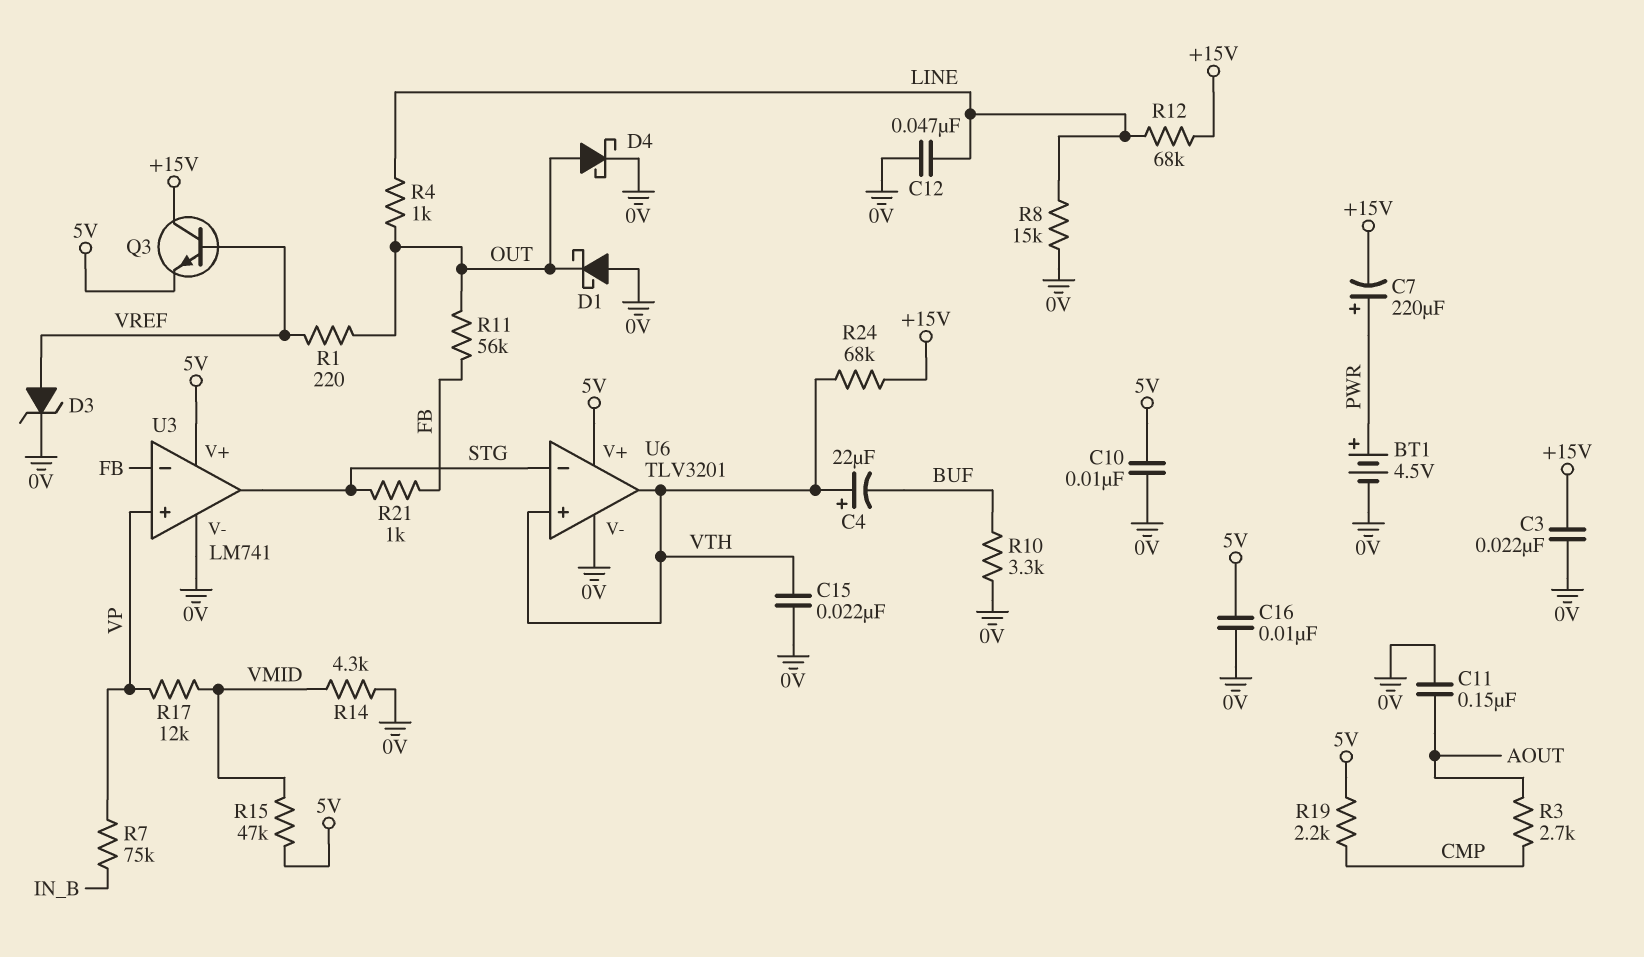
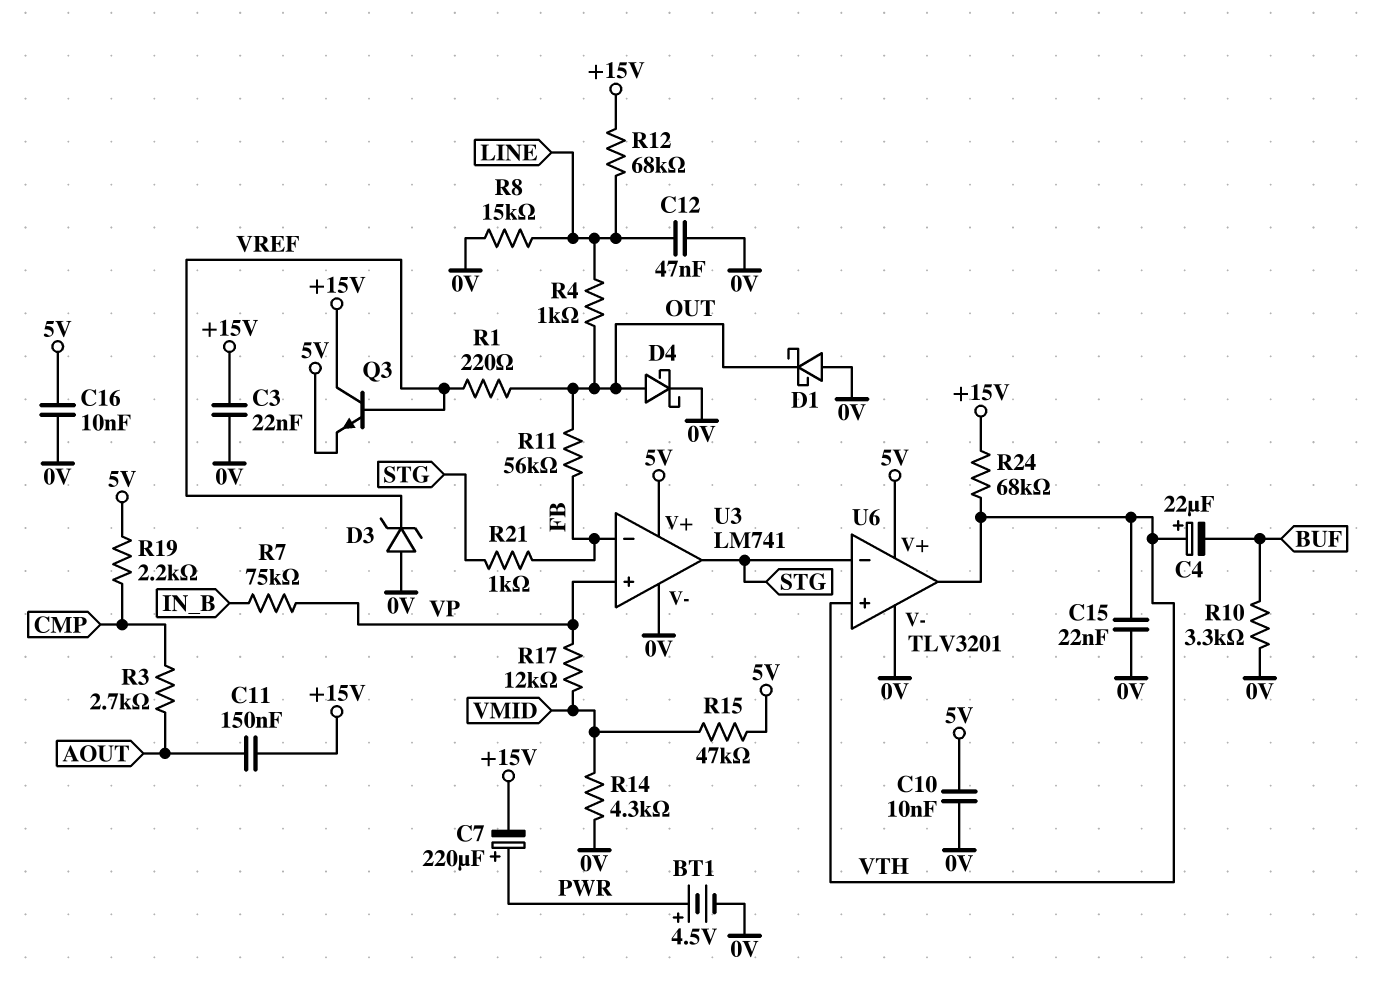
C11: 150nF (0V, AOUT) -> 150nF (+15V, AOUT)
D3: zener (A VREF, K 0V) -> zener (A 0V, K VREF)

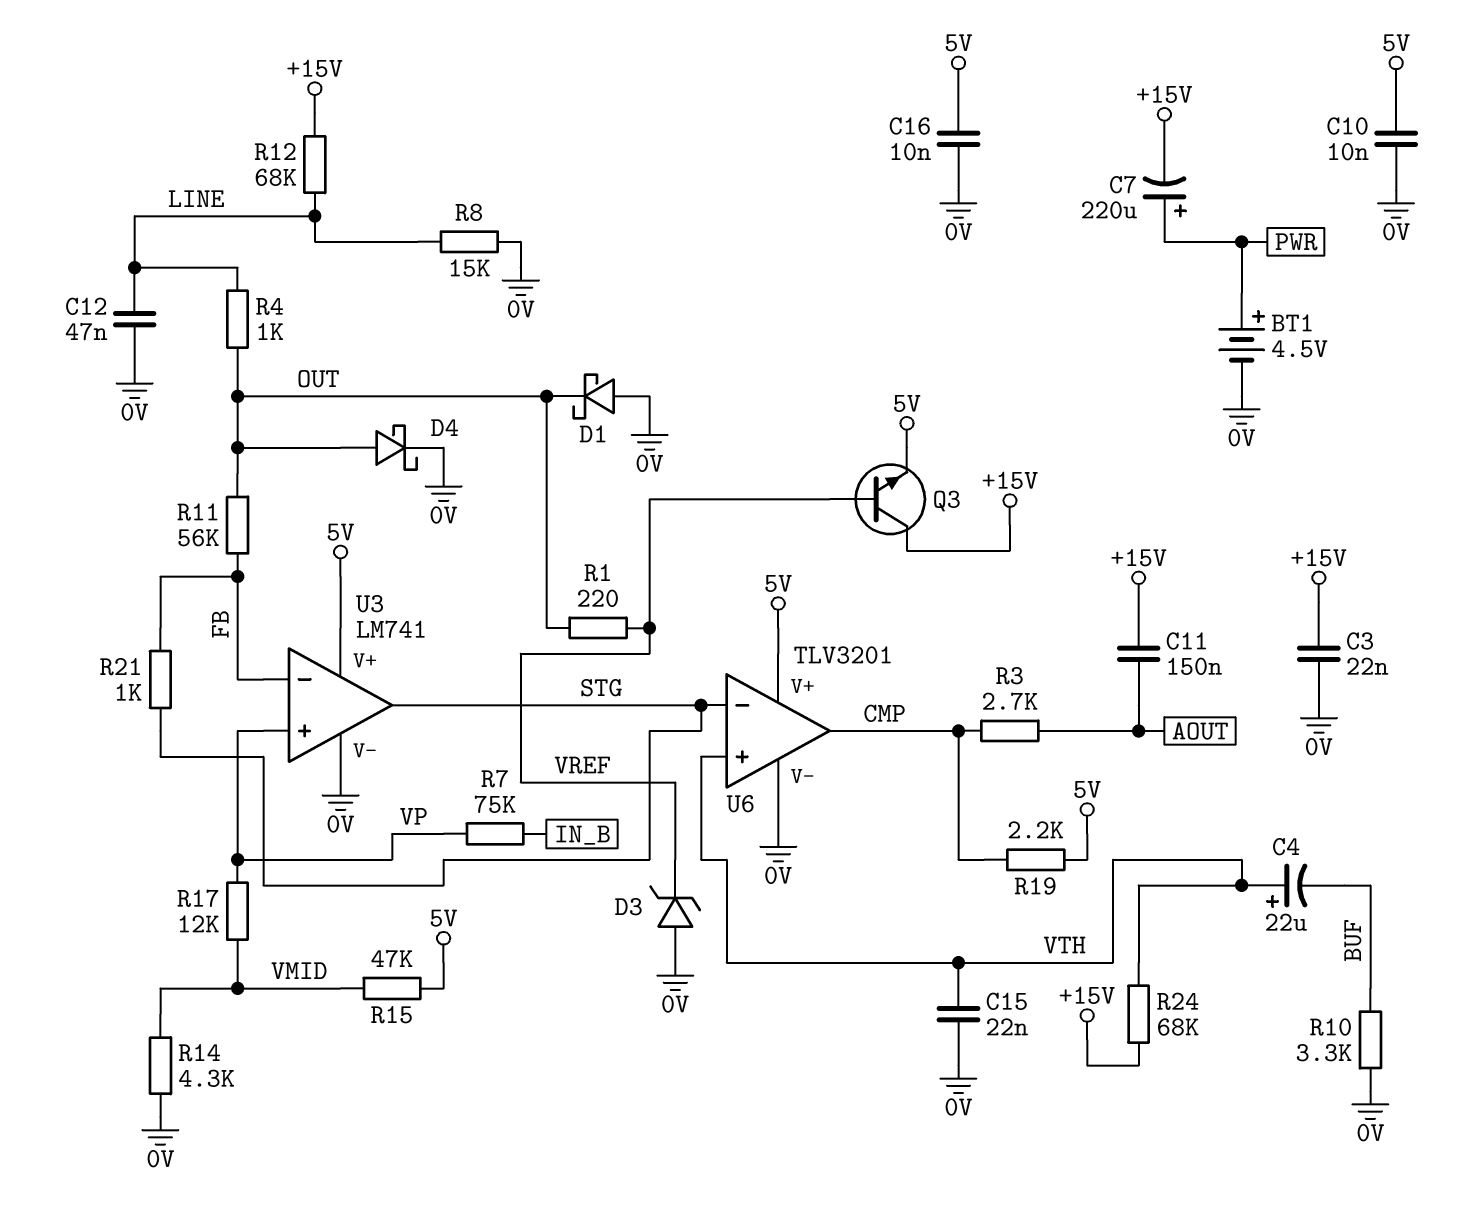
U6 pin out: VTH -> CMP

